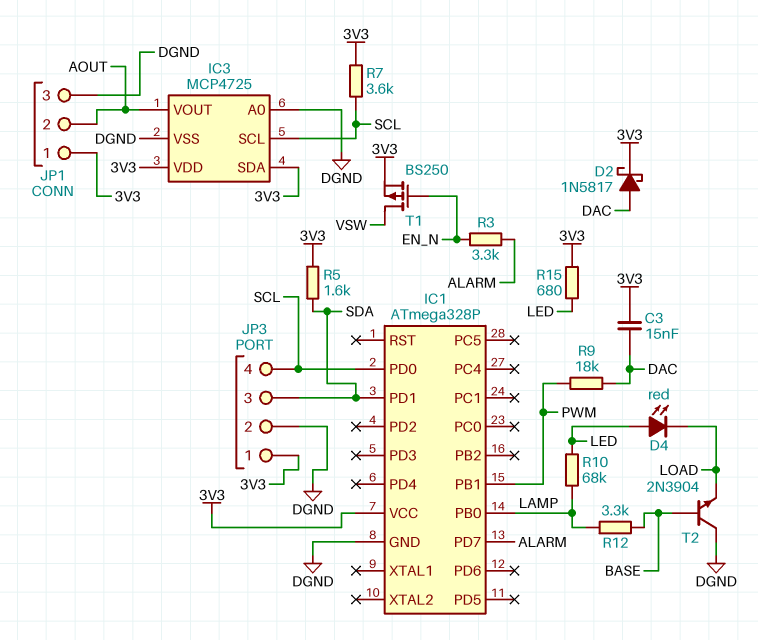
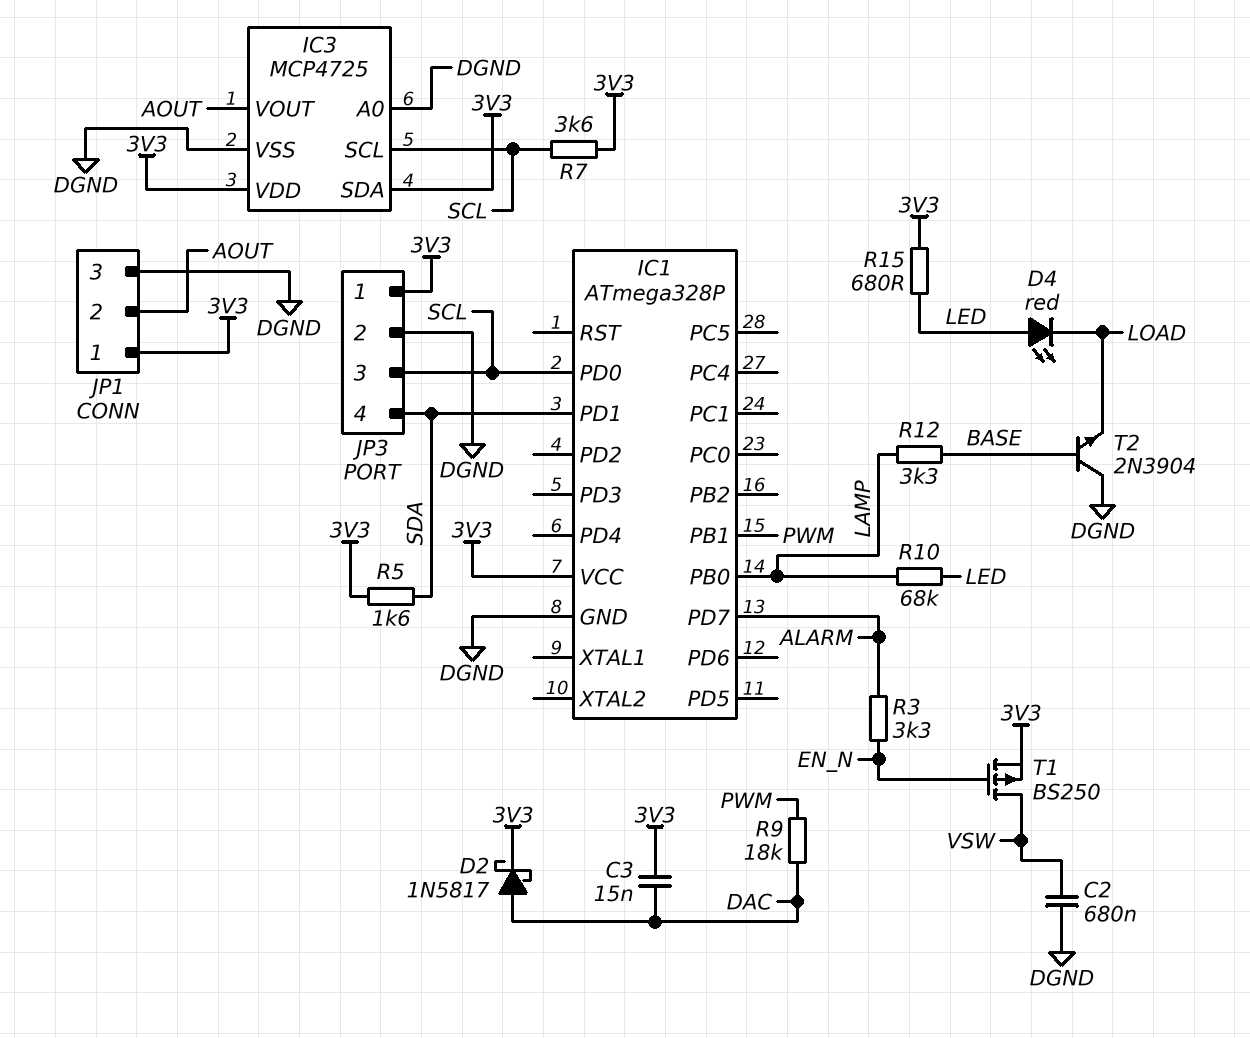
C2: none -> 680nF (DGND, VSW)
JP3 pin 3: SDA -> SCL
JP3 pin 4: SCL -> SDA

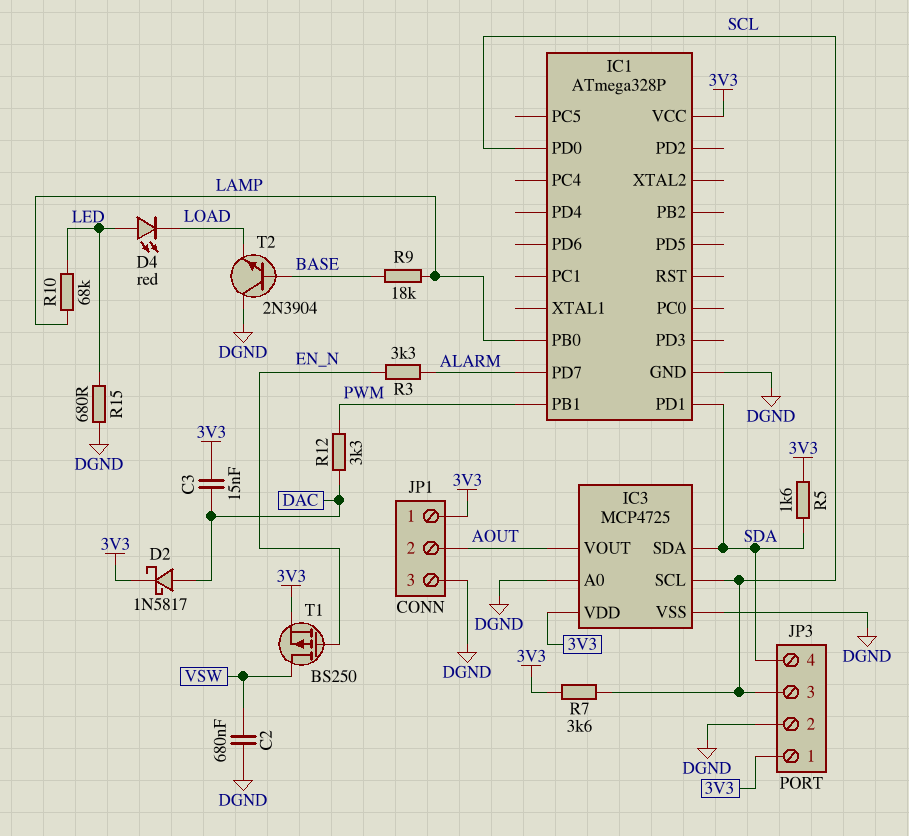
IC3 pin SDA: 3V3 -> SDA
R9: 18k (DAC, PWM) -> 18k (BASE, LAMP)
R12: 3.3k (BASE, LAMP) -> 3.3k (DAC, PWM)
R15: 680 (3V3, LED) -> 680 (DGND, LED)

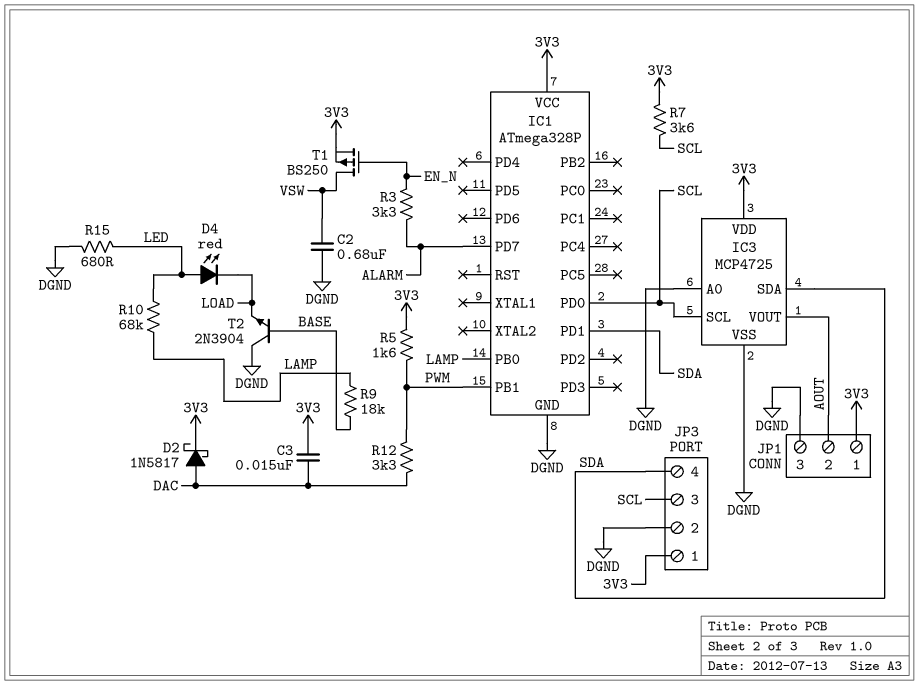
R5: 1.6k (3V3, SDA) -> 1.6k (3V3, PWM)

